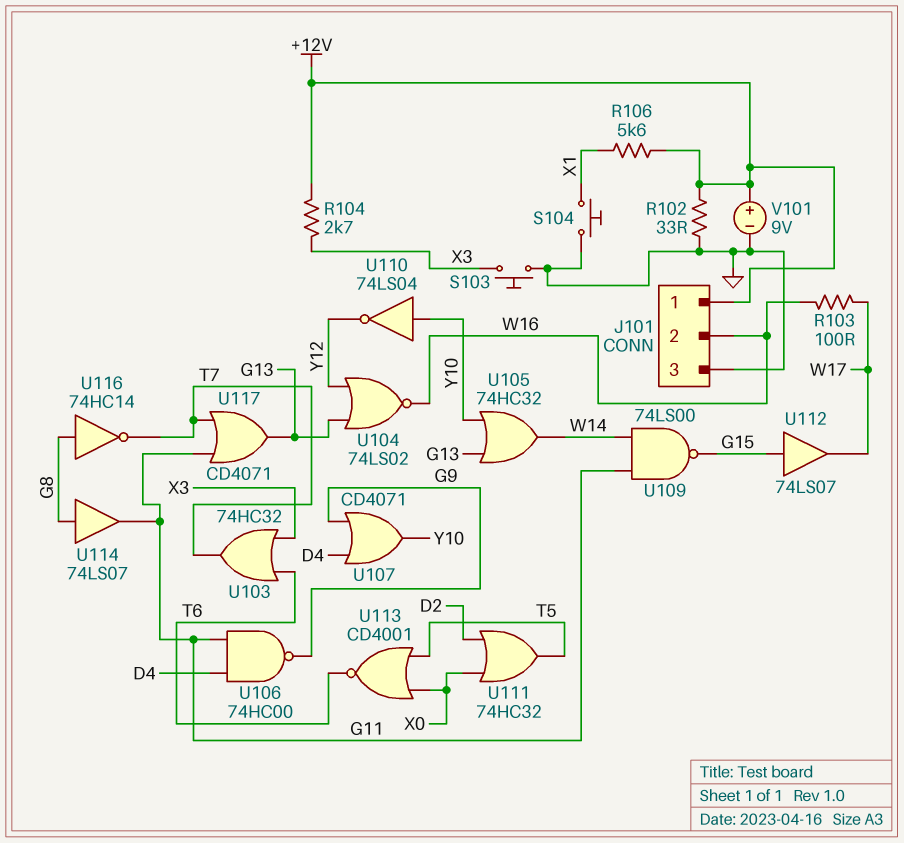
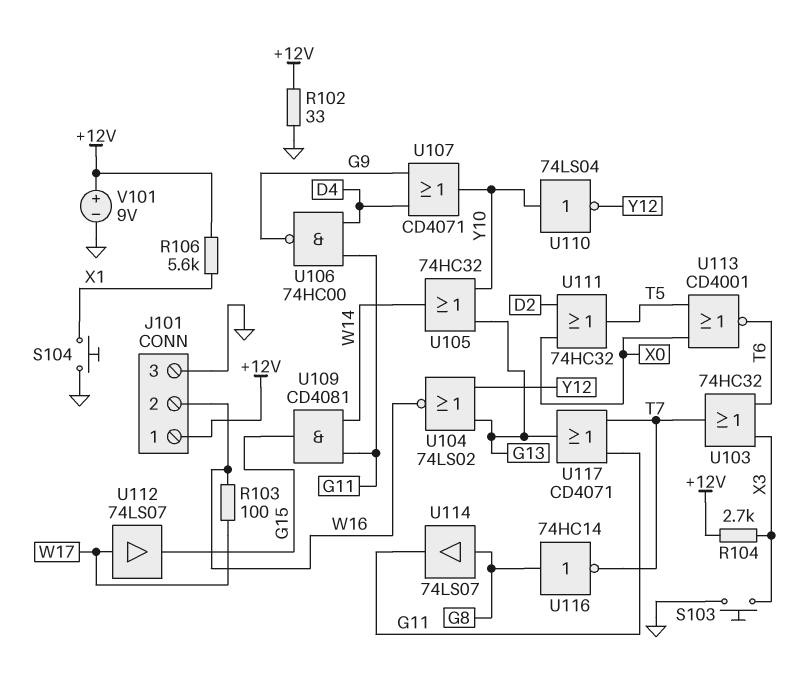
U109: NAND 74LS00 (in G11, in W14, out G15) -> AND CD4081 (in G11, in W14, out G15)
U112: buffer 74LS07 (in G15, out W17) -> buffer 74LS07 (in W17, out G15)

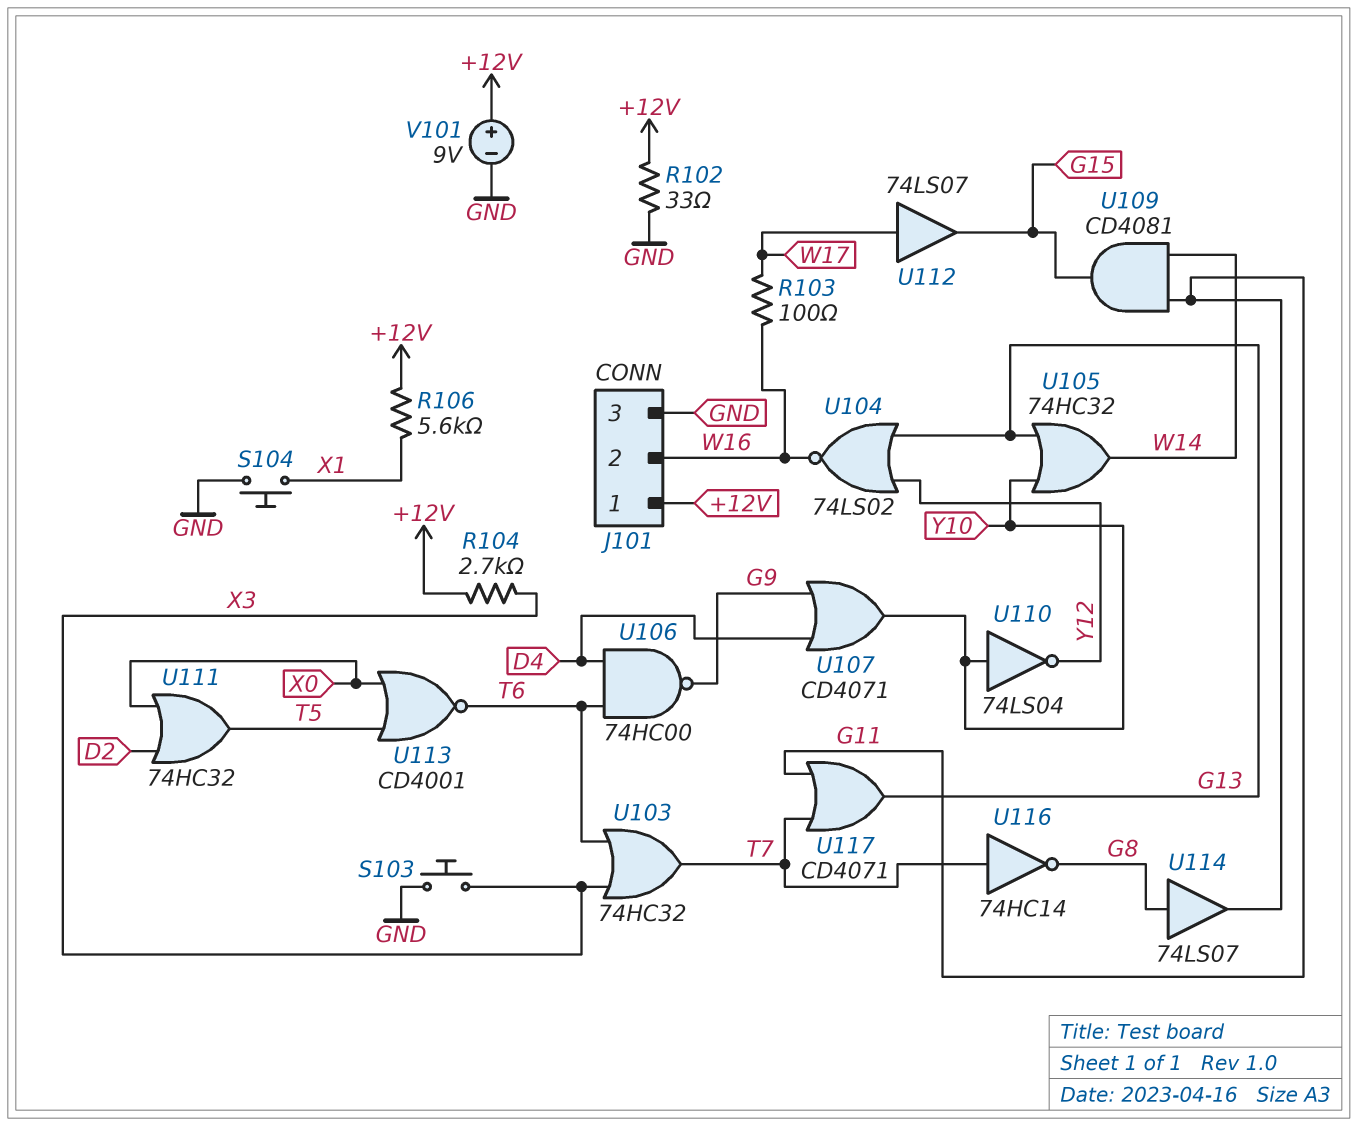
U106: NAND 74HC00 (in D4, in G11, out G9) -> NAND 74HC00 (in D4, in T6, out G9)
U116: NOT 74HC14 (in G8, out T7) -> NOT 74HC14 (in T7, out G8)

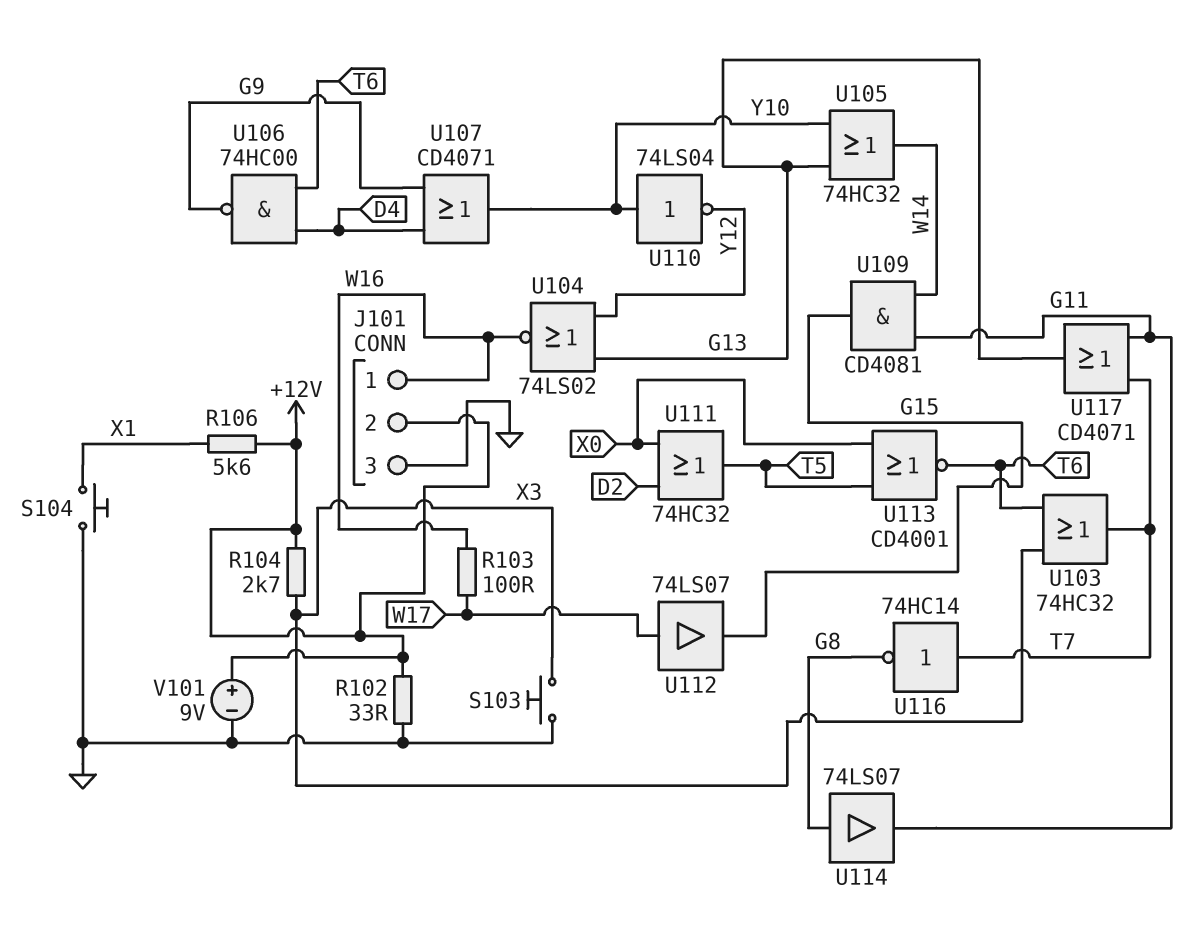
J101 pin 1: +12V -> W16
J101 pin 2: W16 -> +12V

